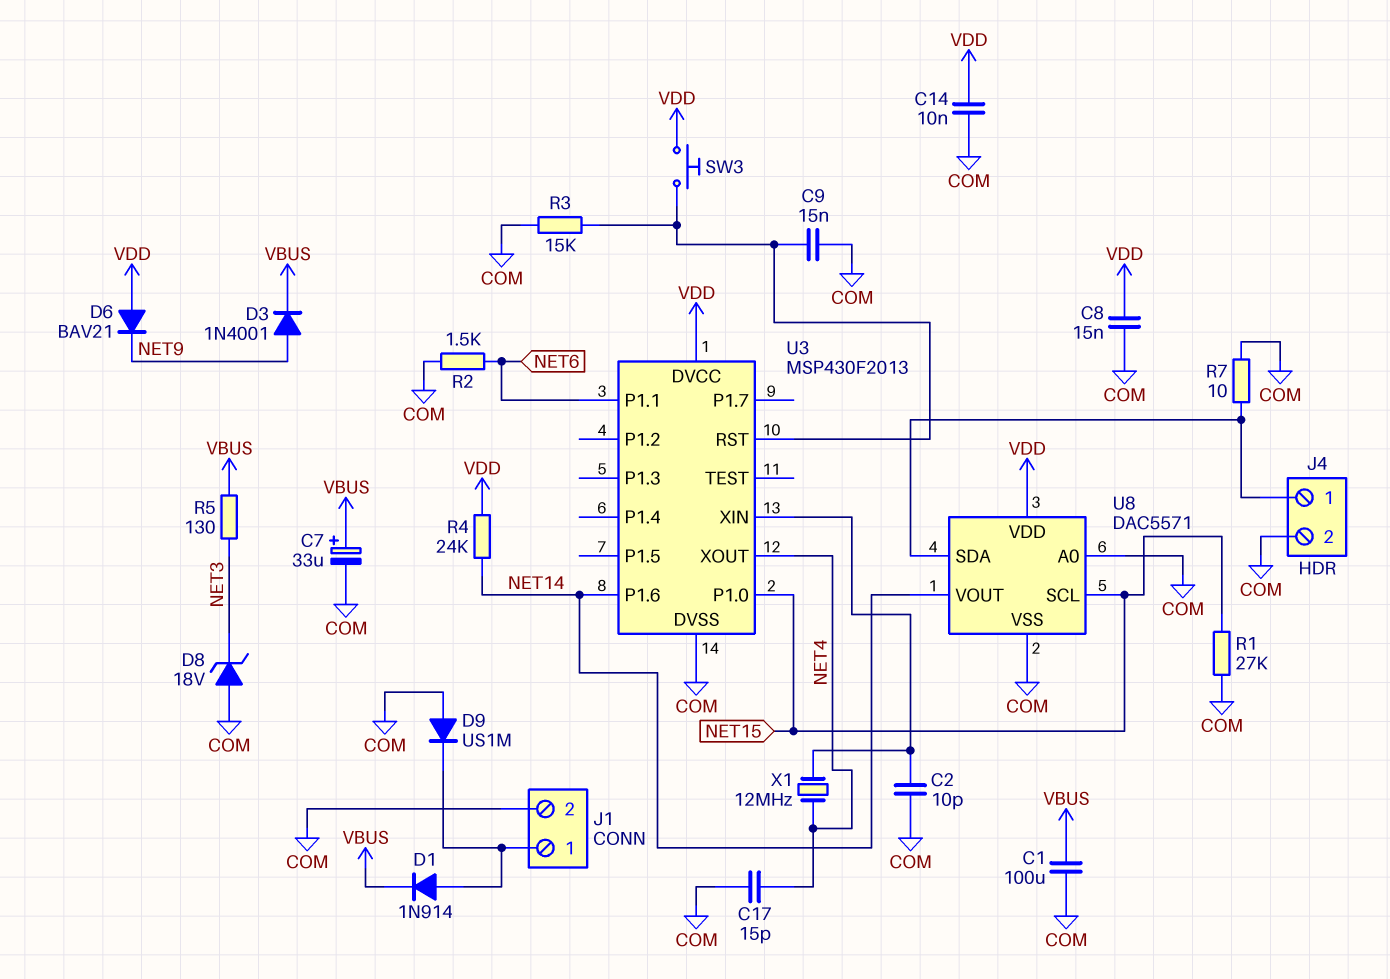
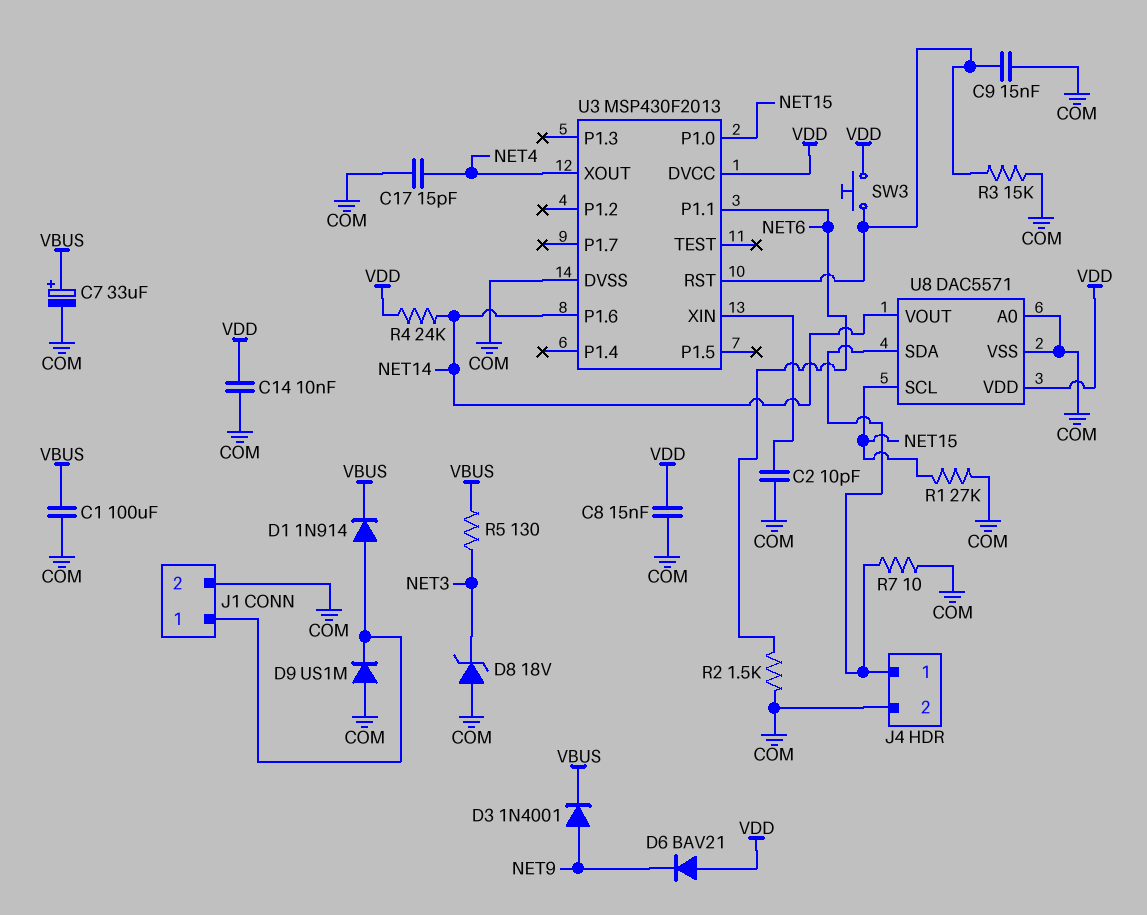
X1: 12MHz (NET4, U3/XIN) -> none

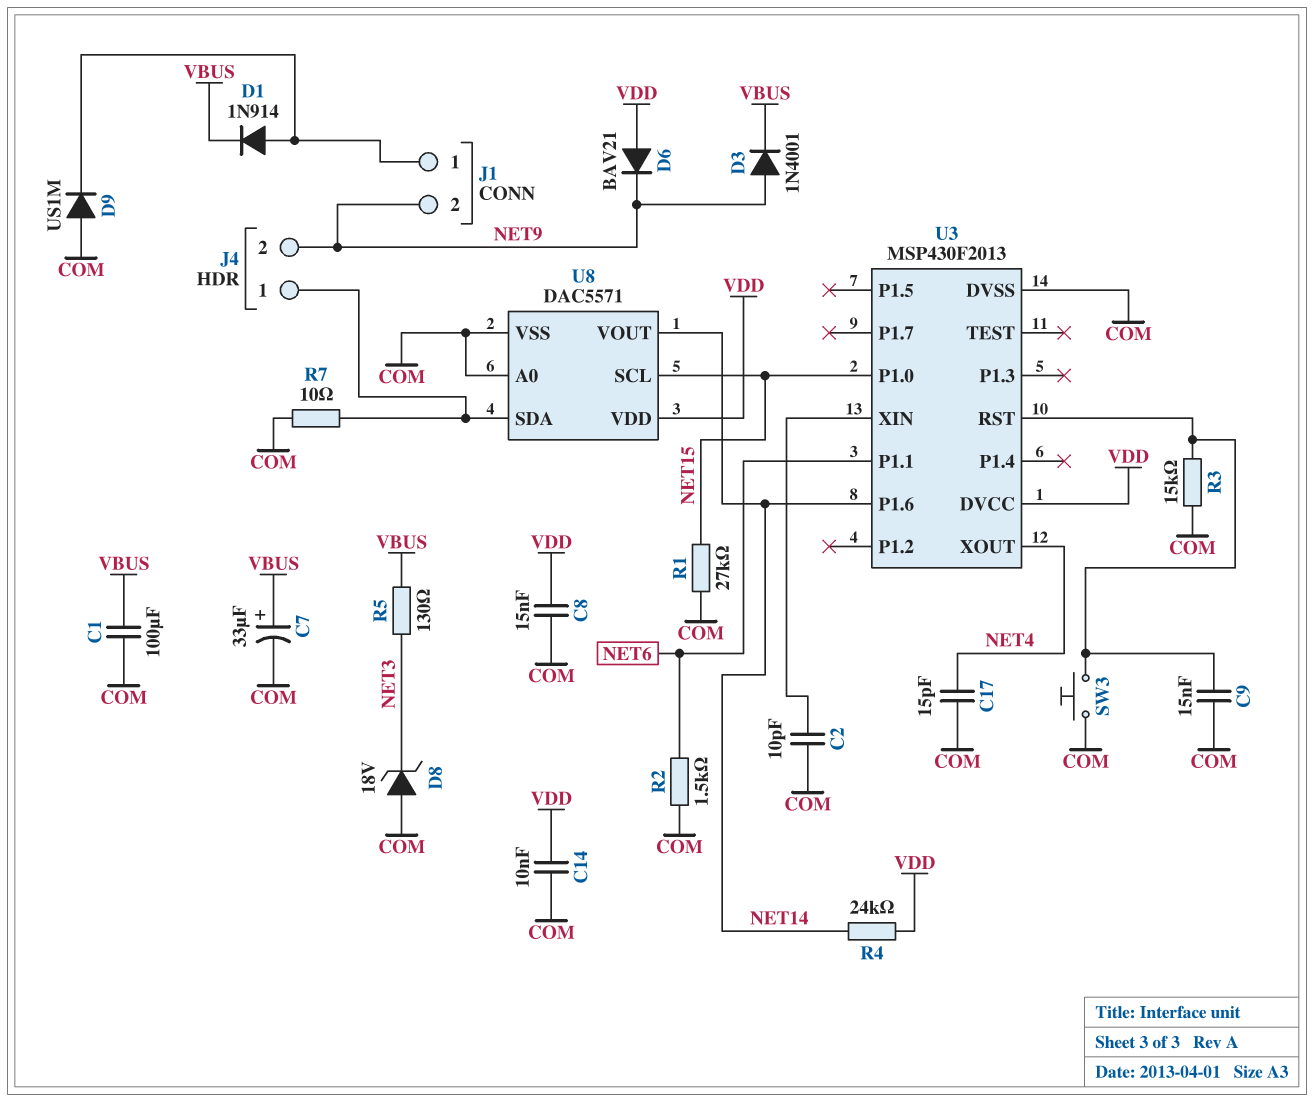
J1 pin 2: COM -> NET9
J4 pin 2: COM -> NET9
SW3: button (U3/RST, VDD) -> button (COM, U3/RST)

